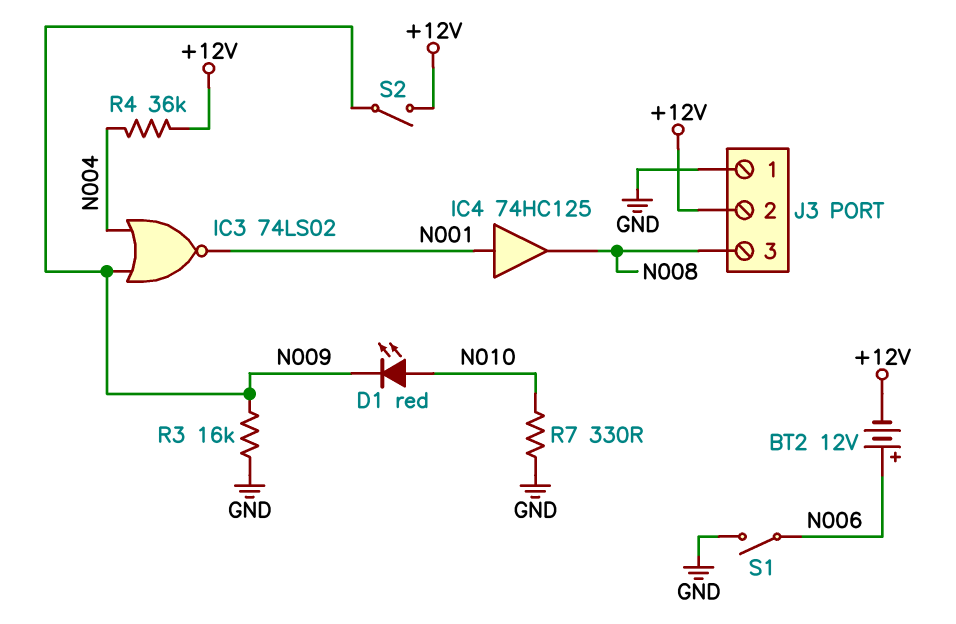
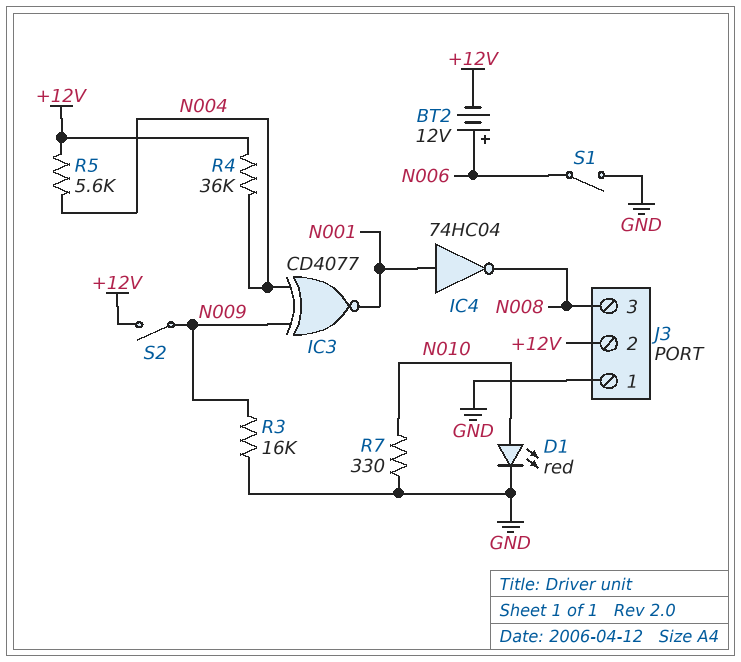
D1: LED red (A N010, K N009) -> LED red (A N010, K GND)
IC3: NOR 74LS02 (in N004, in N009, out N001) -> XNOR CD4077 (in N004, in N009, out N001)
IC4: buffer 74HC125 (in N001, out N008) -> NOT 74HC04 (in N001, out N008)
R5: none -> 5.6k (+12V, N004)

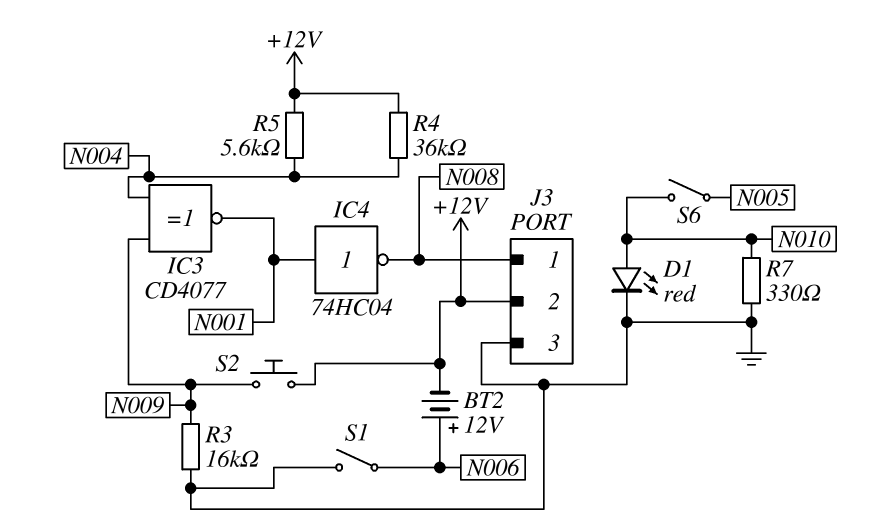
J3 pin 1: GND -> N008
J3 pin 3: N008 -> GND
S2: switch (+12V, N009) -> button (+12V, N009)
S6: none -> switch (N005, N010)

